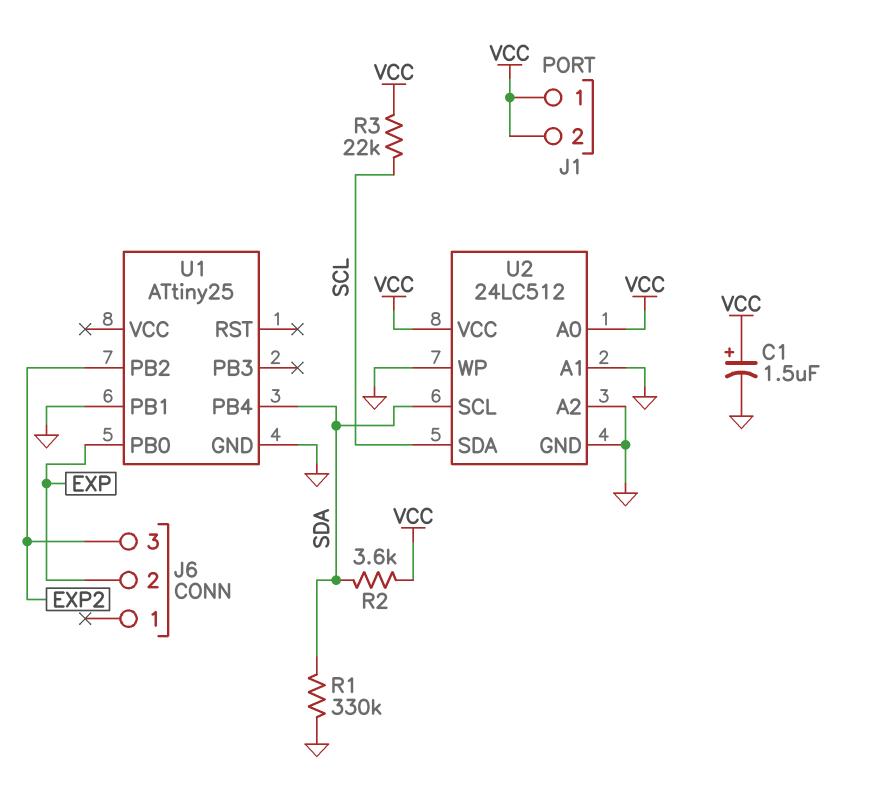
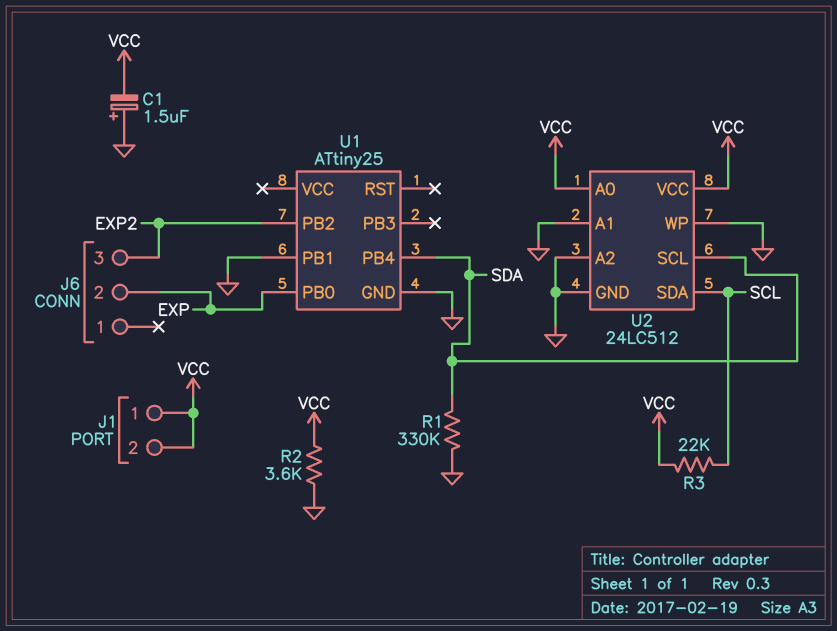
C1: 1.5uF (plus VCC, minus GND) -> 1.5uF (plus GND, minus VCC)
R2: 3.6k (SDA, VCC) -> 3.6k (GND, VCC)

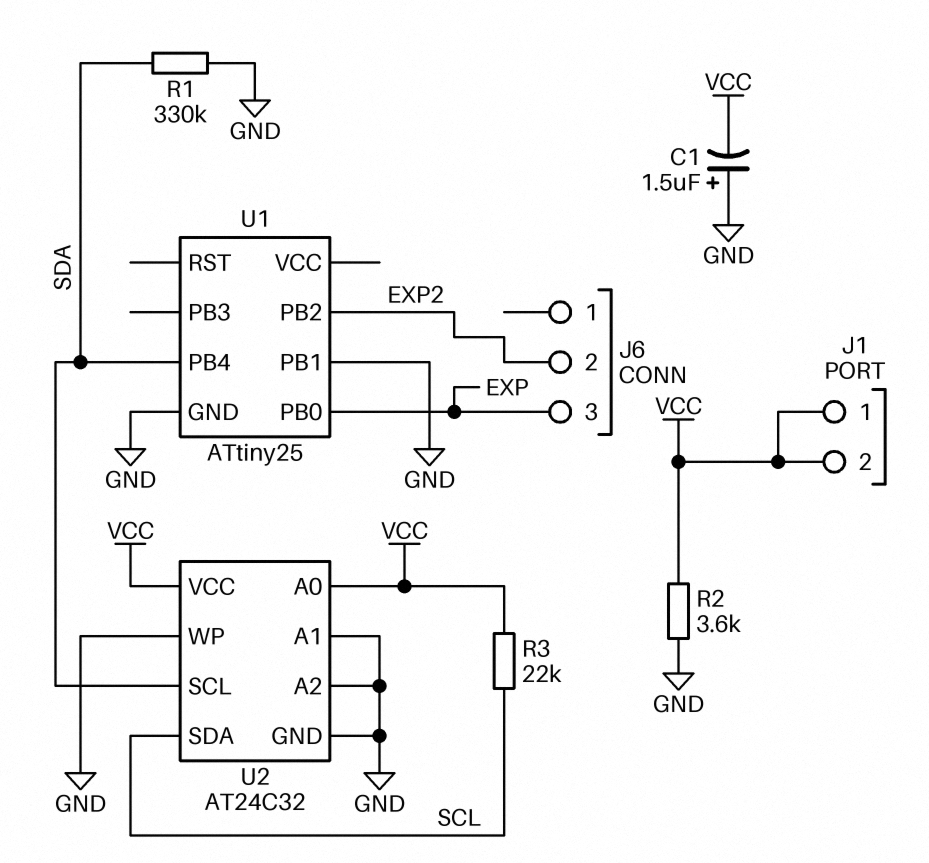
J6 pin 2: EXP -> EXP2
J6 pin 3: EXP2 -> EXP
U2: 24LC512 -> AT24C32

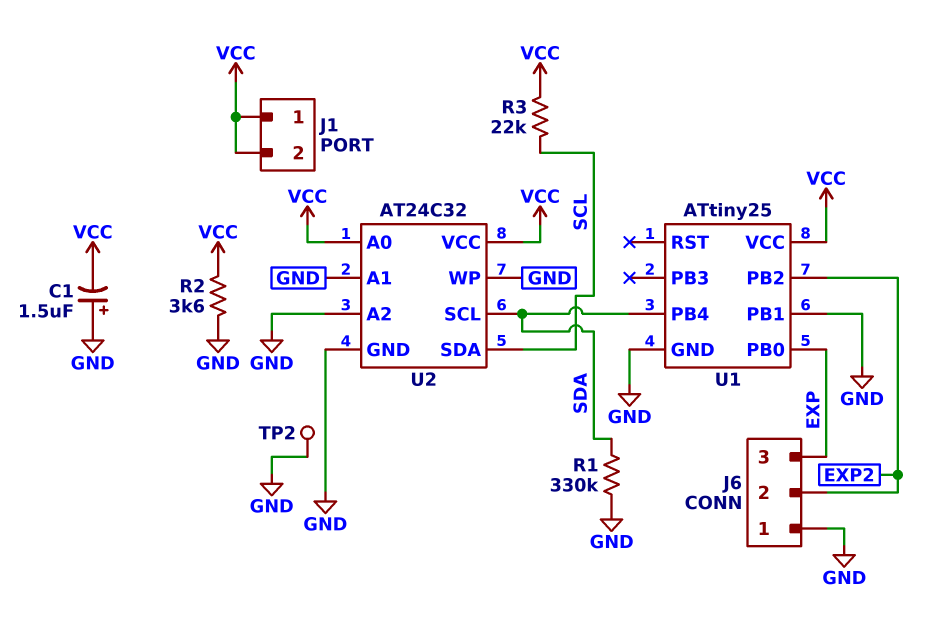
J6 pin 1: none -> GND
TP2: none -> test point (GND)
U1 pin VCC: none -> VCC

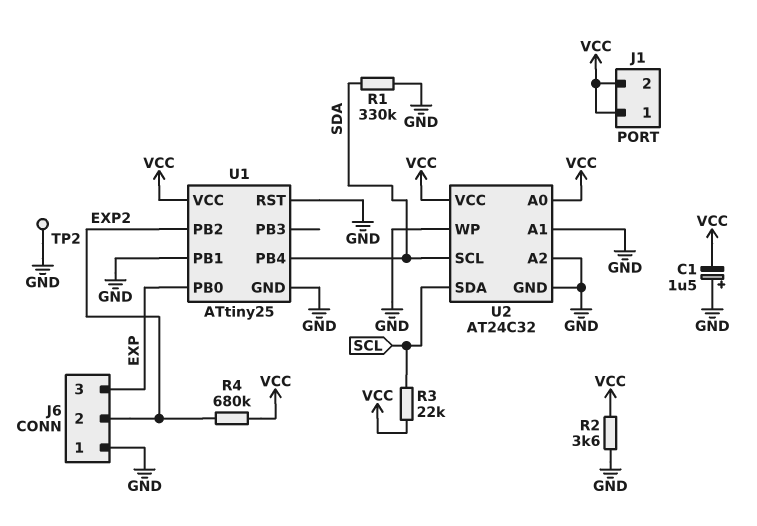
R4: none -> 680k (EXP2, VCC)
U1 pin RST: none -> GND

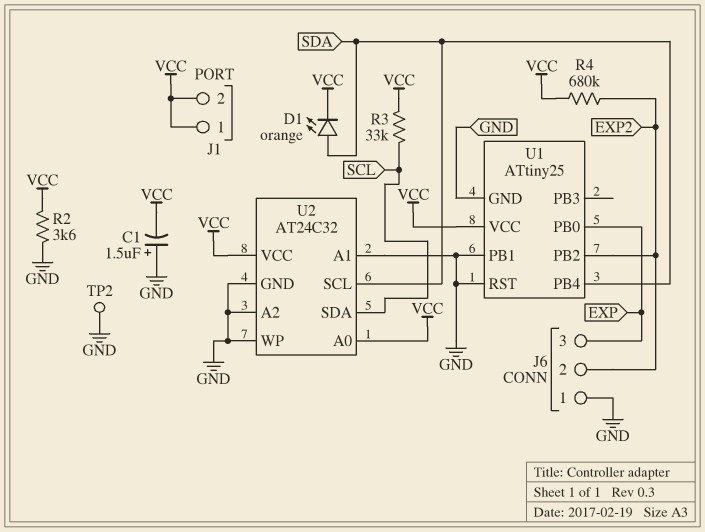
D1: none -> LED orange (A SDA, K VCC)
R1: 330k (GND, SDA) -> none
R3: 22k (SCL, VCC) -> 33k (SCL, VCC)

